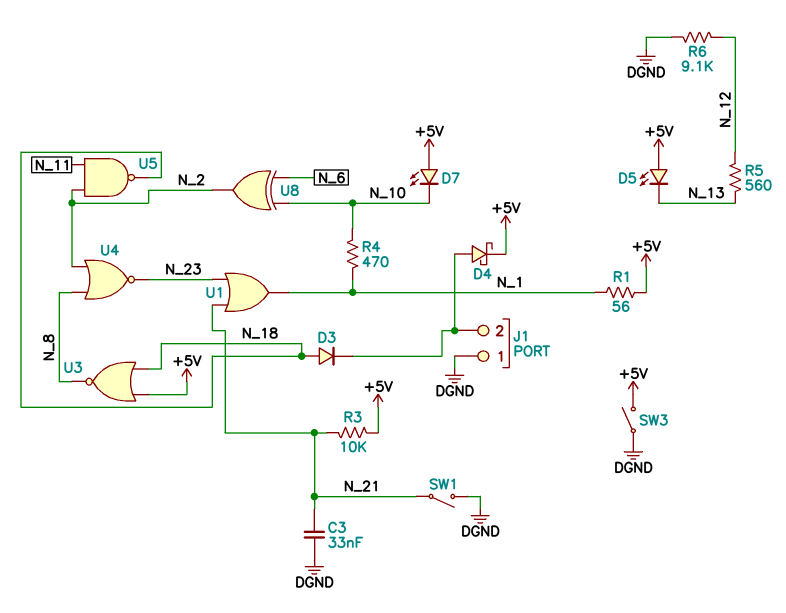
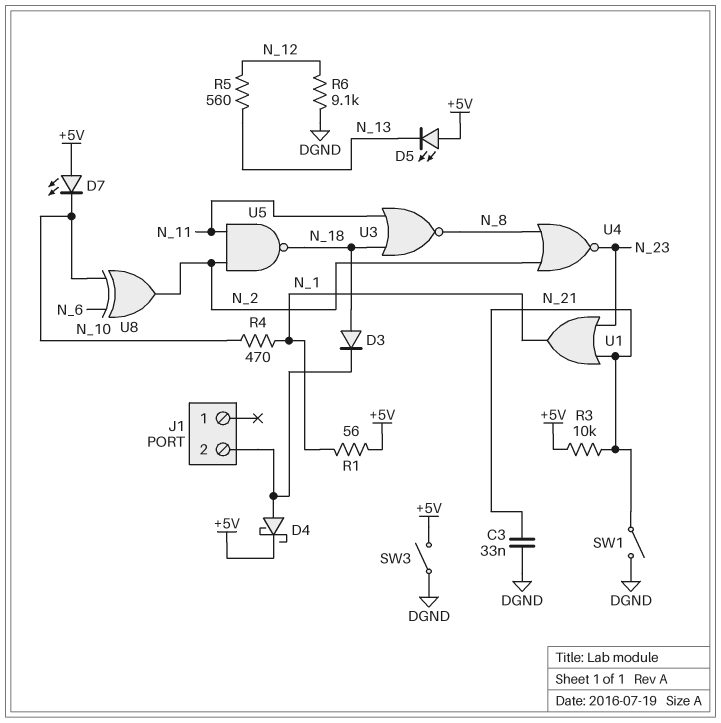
J1 pin 1: DGND -> none
U3: NOR (in +5V, in N_18, out N_8) -> NOR (in N_11, in N_18, out N_8)

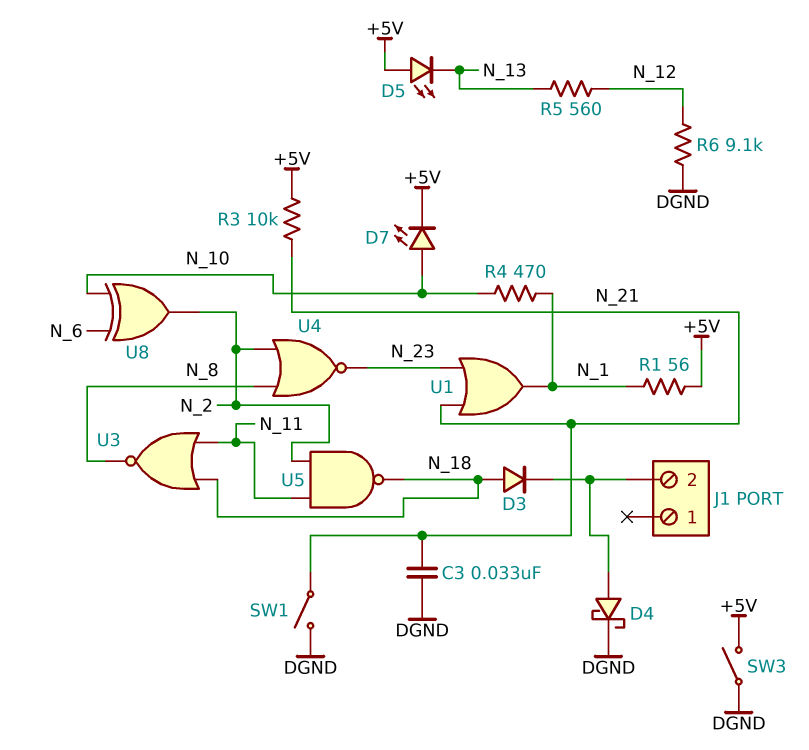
D4: schottky (A J1/2, K +5V) -> schottky (A J1/2, K DGND)
D7: LED (A +5V, K N_10) -> LED (A N_10, K +5V)

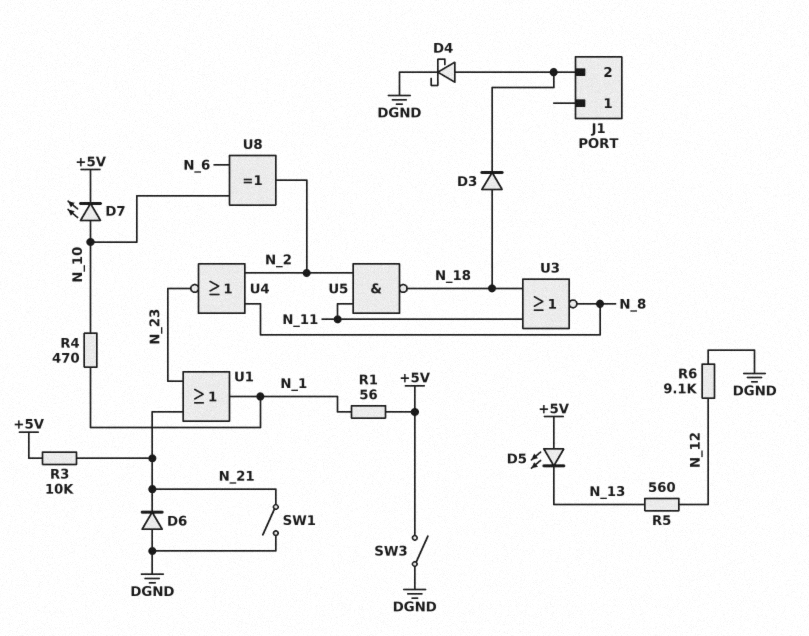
C3: 33nF (DGND, N_21) -> none
D6: none -> diode (A DGND, K N_21)

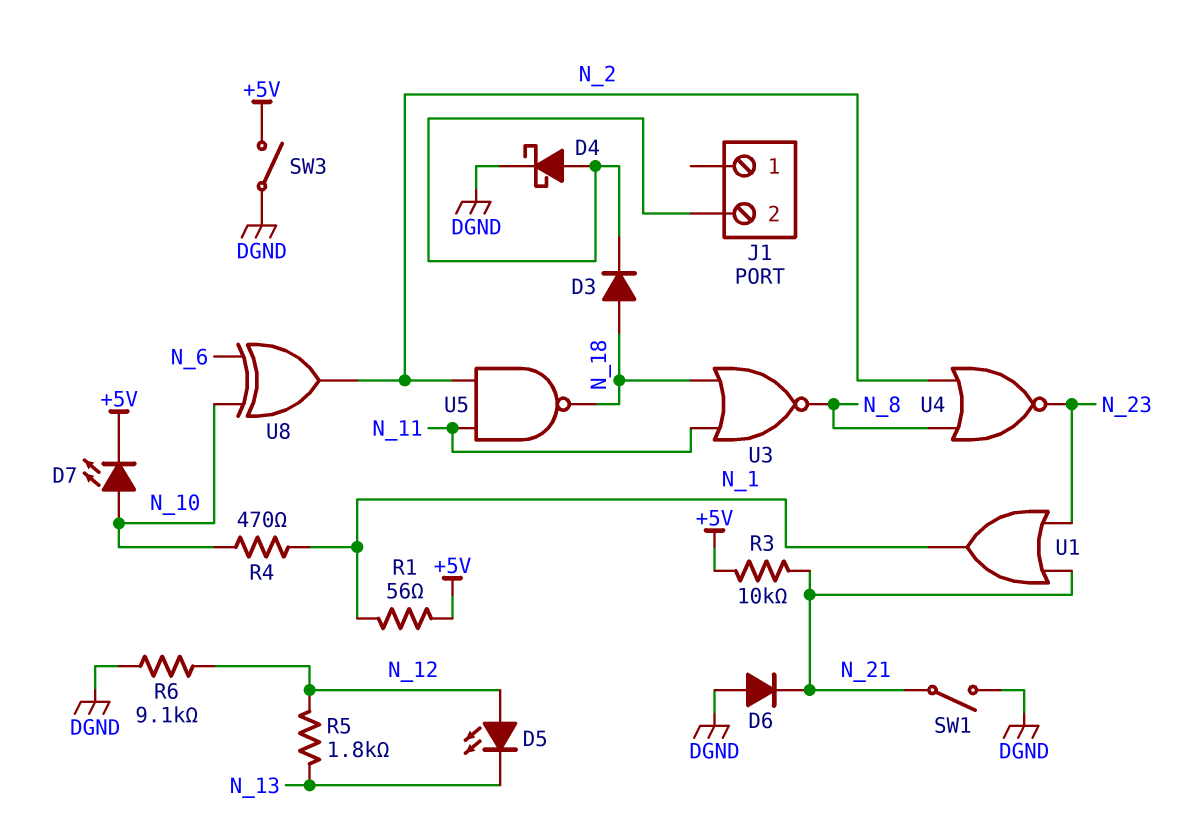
D5: LED (A +5V, K N_13) -> LED (A N_12, K N_13)
R5: 560 (N_12, N_13) -> 1.8k (N_12, N_13)

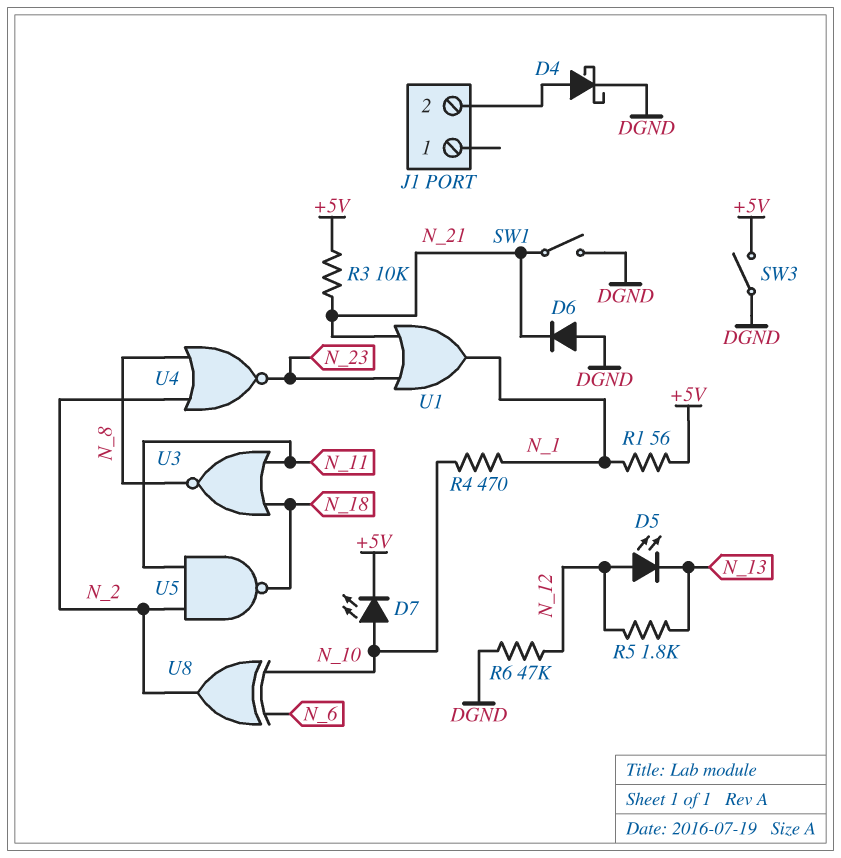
D3: diode (A N_18, K J1/2) -> none
R6: 9.1k (DGND, N_12) -> 47k (DGND, N_12)

